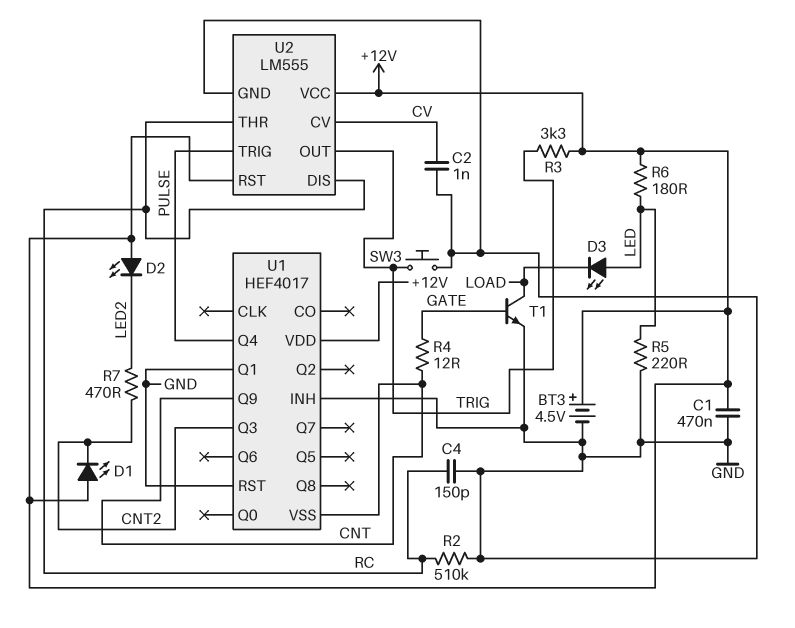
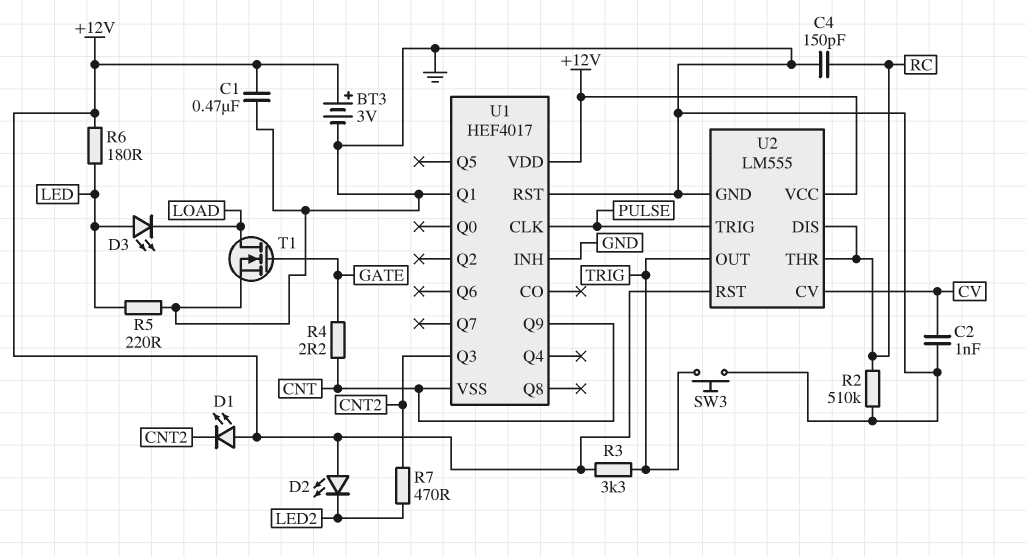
BT3: 4.5V (plus +12V, minus GND) -> 3V (plus +12V, minus GND)
R4: 12 (CNT, GATE) -> 2.2 (CNT, GATE)
T1: NPN (B GATE, C LOAD, E GND) -> NMOS (G GATE, D LOAD, S GND)
U1 pin CLK: none -> PULSE
U1 pin Q4: PULSE -> none

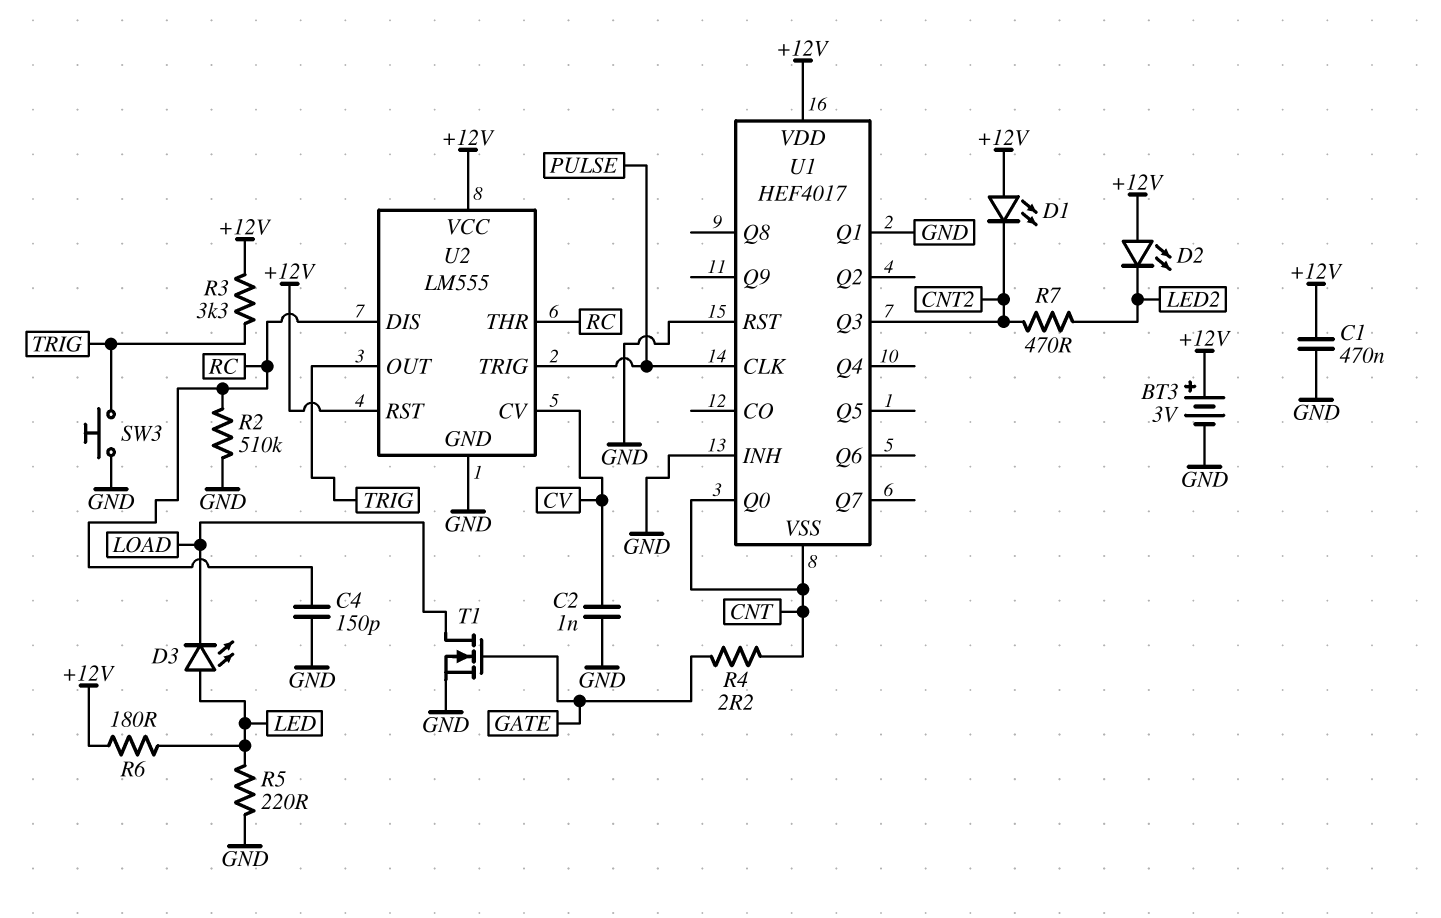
U1 pin Q0: none -> CNT
U1 pin Q9: CNT -> none

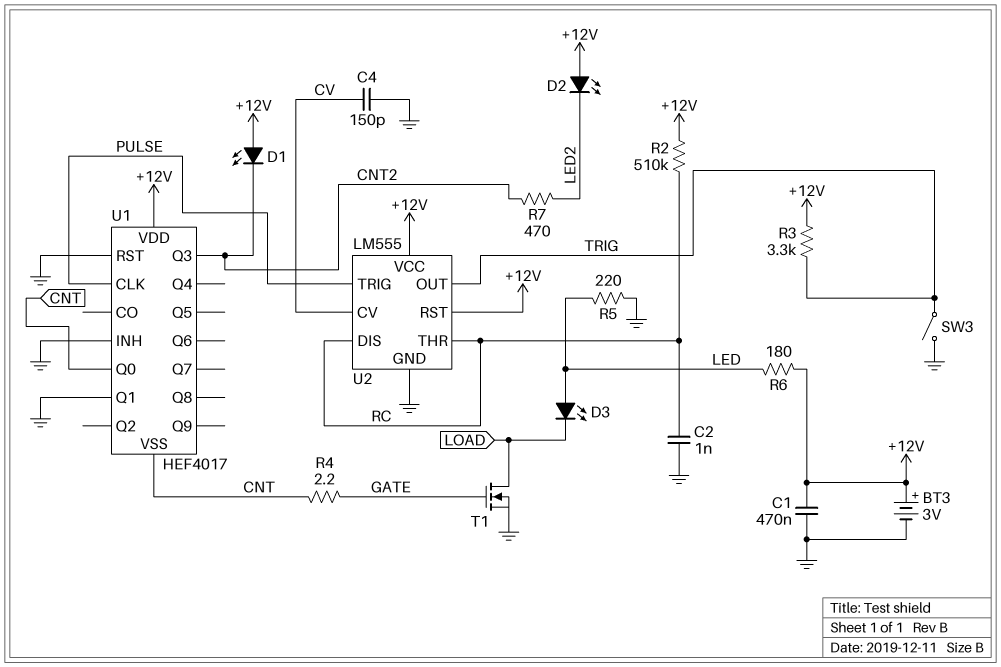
C2: 1nF (CV, GND) -> 1nF (GND, RC)
C4: 150pF (GND, RC) -> 150pF (CV, GND)
R2: 510k (GND, RC) -> 510k (+12V, RC)
SW3: button (GND, TRIG) -> switch (GND, TRIG)

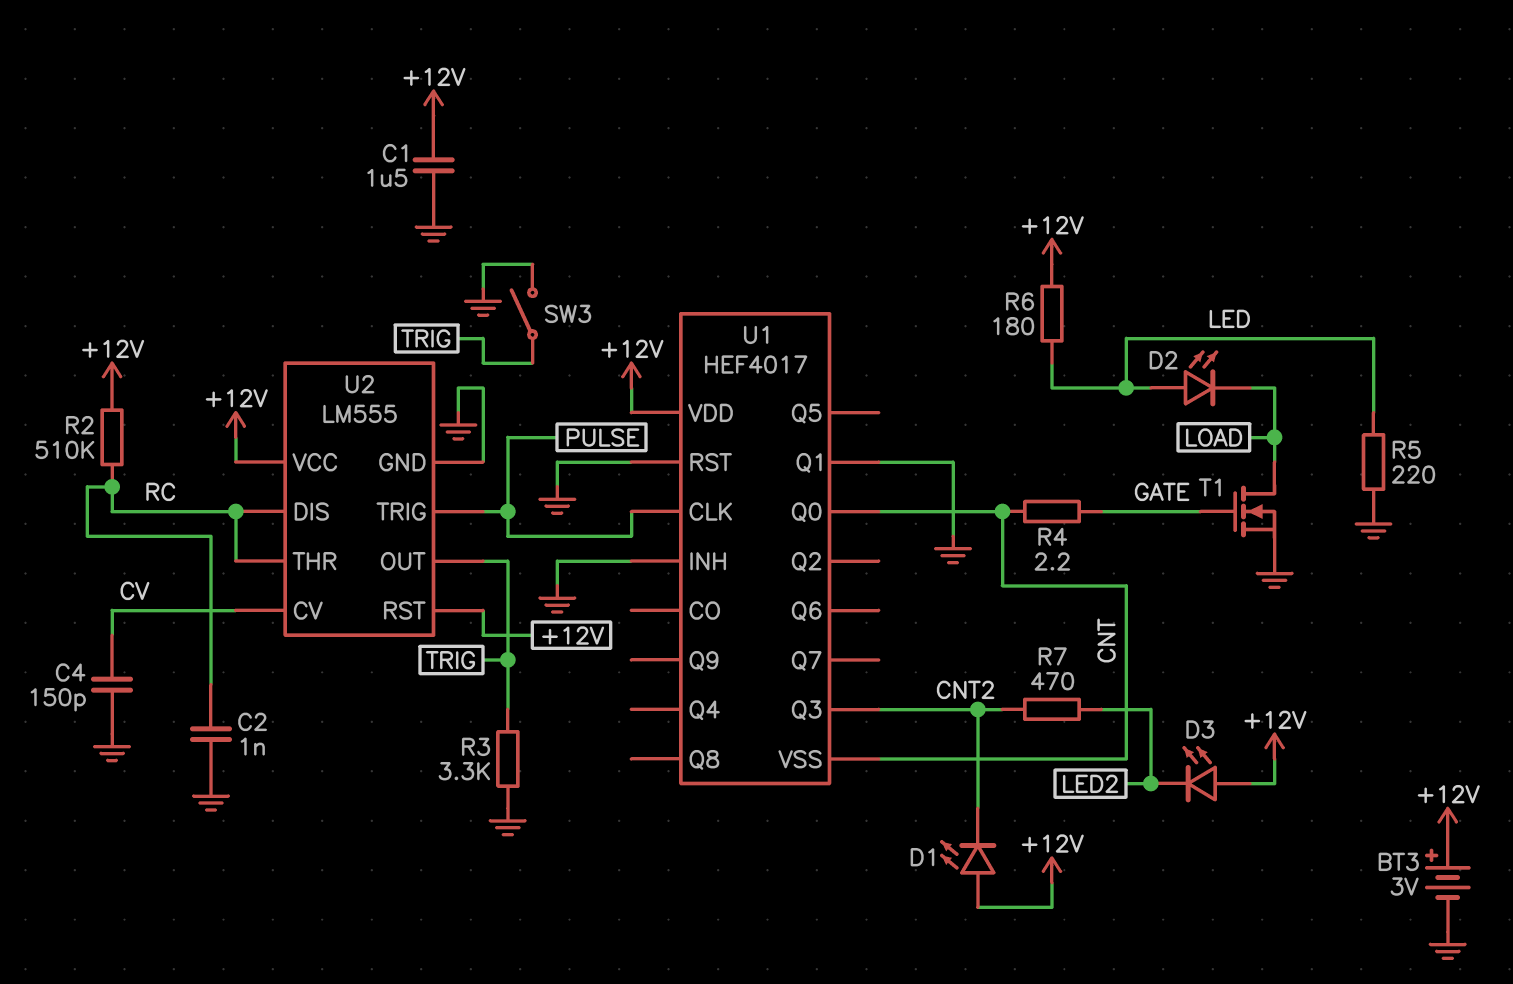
C1: 470nF (+12V, GND) -> 1.5uF (+12V, GND)
D2: LED (A +12V, K LED2) -> LED (A LED, K LOAD)
D3: LED (A LED, K LOAD) -> LED (A +12V, K LED2)
R3: 3.3k (+12V, TRIG) -> 3.3k (GND, TRIG)

